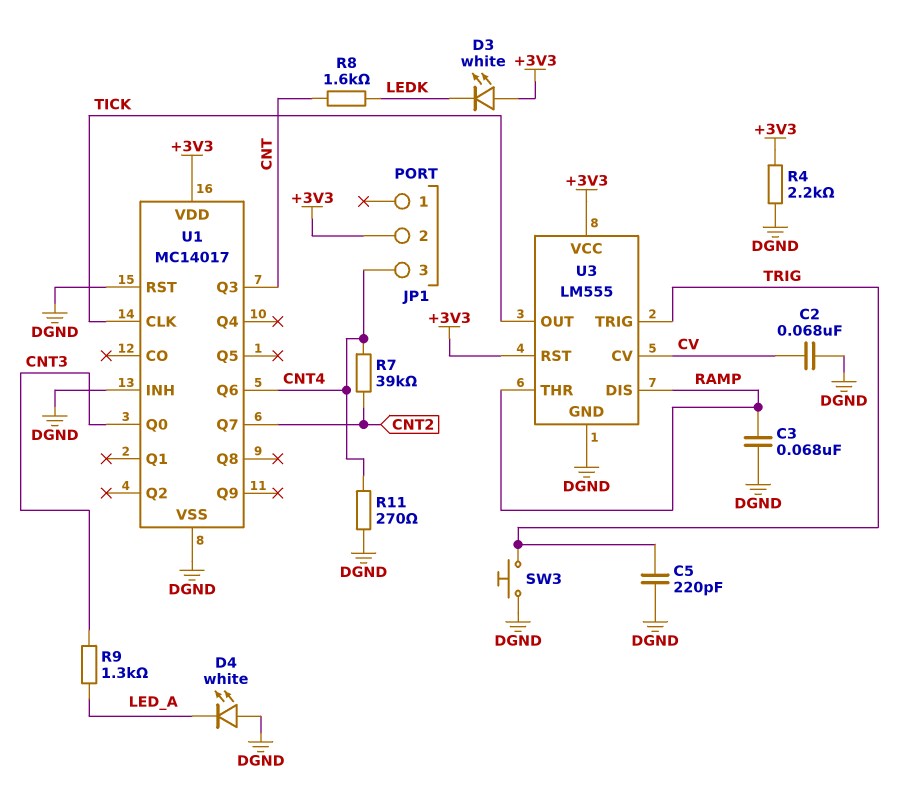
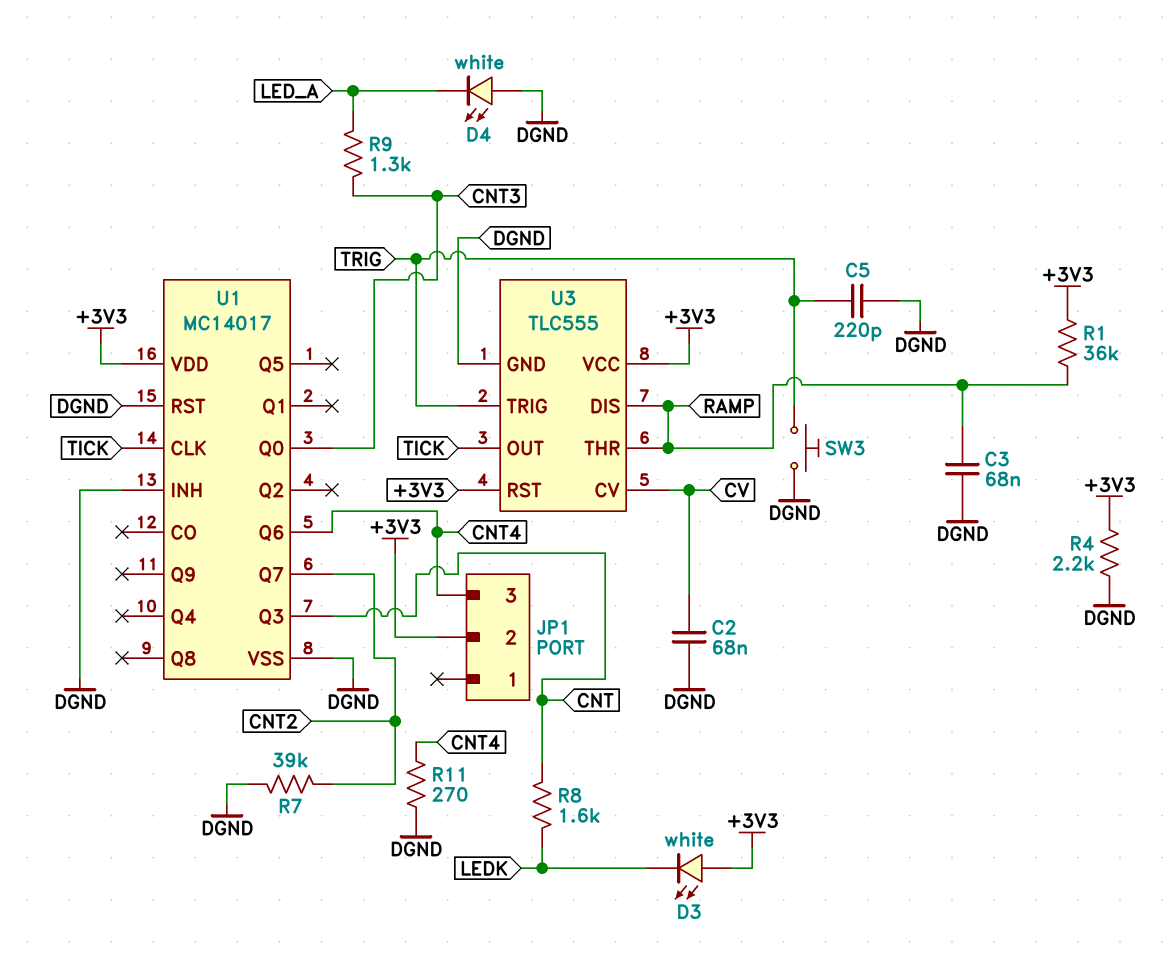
R1: none -> 36k (+3V3, RAMP)
R7: 39k (CNT2, CNT4) -> 39k (CNT2, DGND)
U3: LM555 -> TLC555

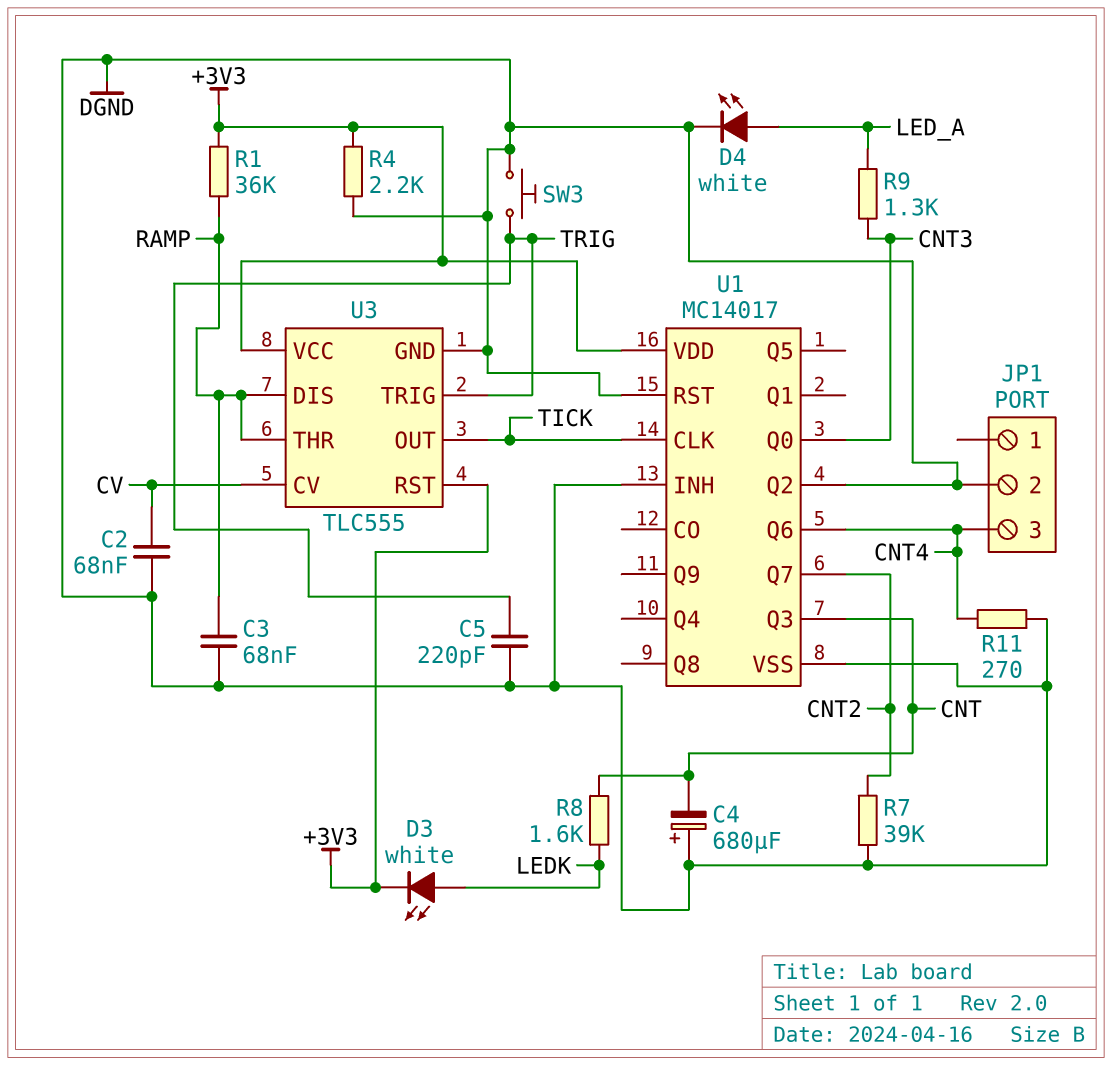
C4: none -> 680uF (plus DGND, minus CNT)
D3: LED white (A +3V3, K LEDK) -> LED white (A LEDK, K +3V3)
D4: LED white (A DGND, K LED_A) -> LED white (A LED_A, K DGND)
JP1 pin 2: +3V3 -> DGND
U1 pin Q2: none -> DGND

